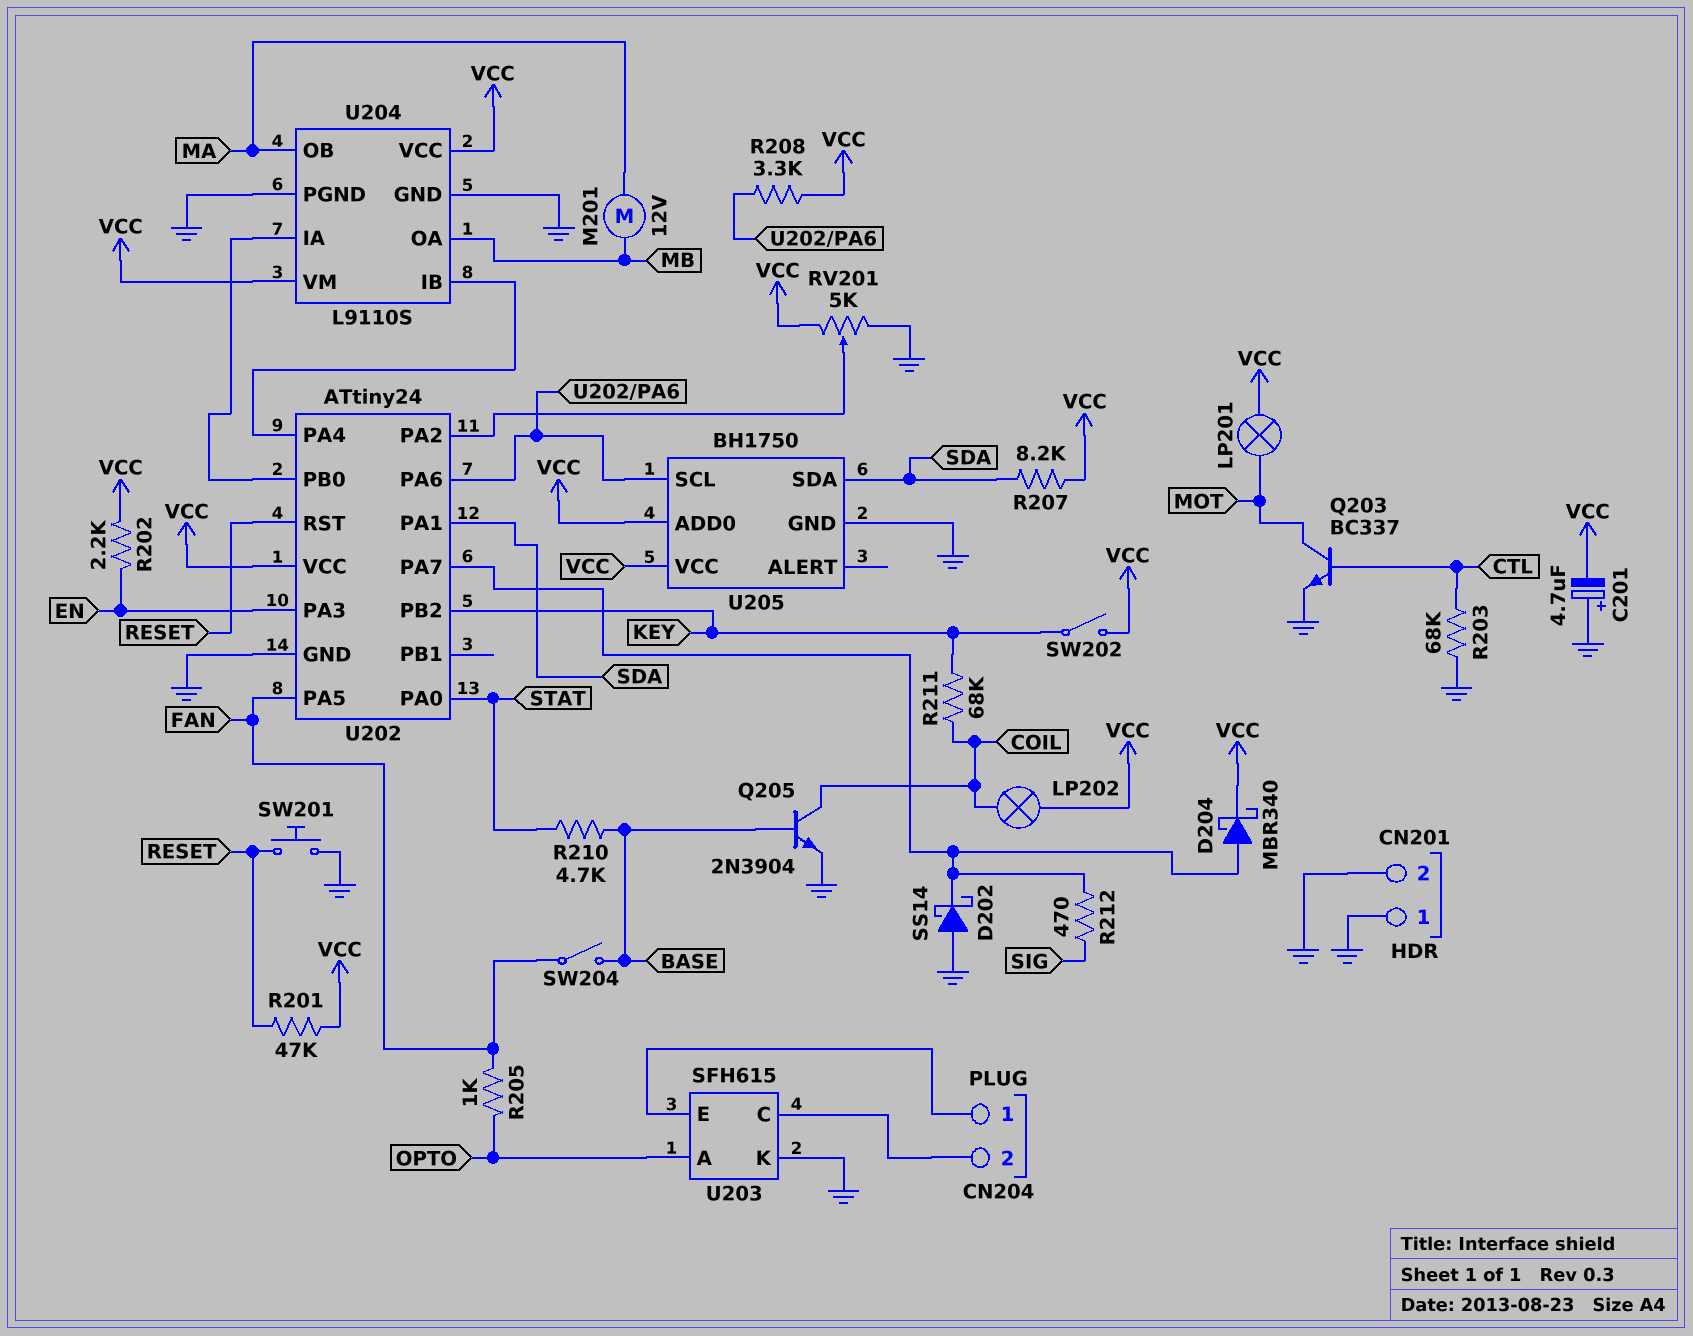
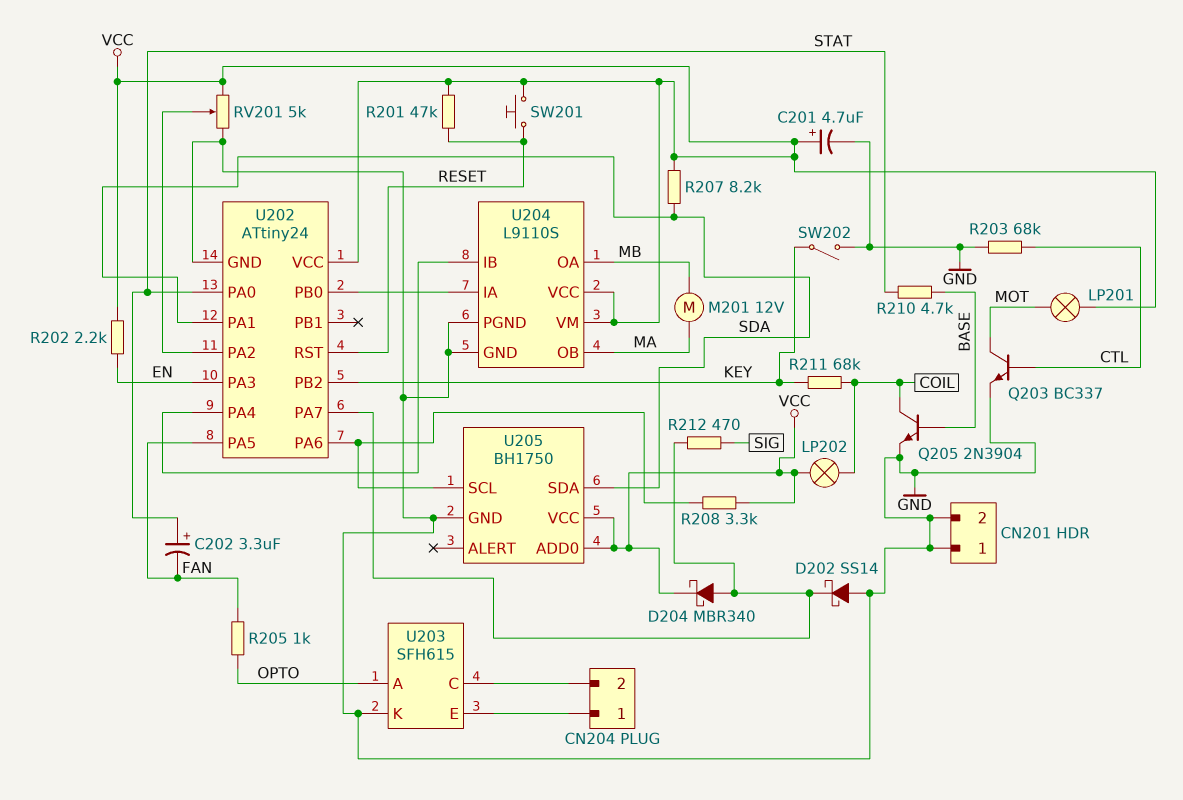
C201: 4.7uF (plus GND, minus VCC) -> 4.7uF (plus VCC, minus GND)
C202: none -> 3.3uF (plus STAT, minus FAN)
SW201: button (GND, RESET) -> button (RESET, VCC)
SW202: switch (KEY, VCC) -> switch (GND, KEY)
SW204: switch (BASE, FAN) -> none

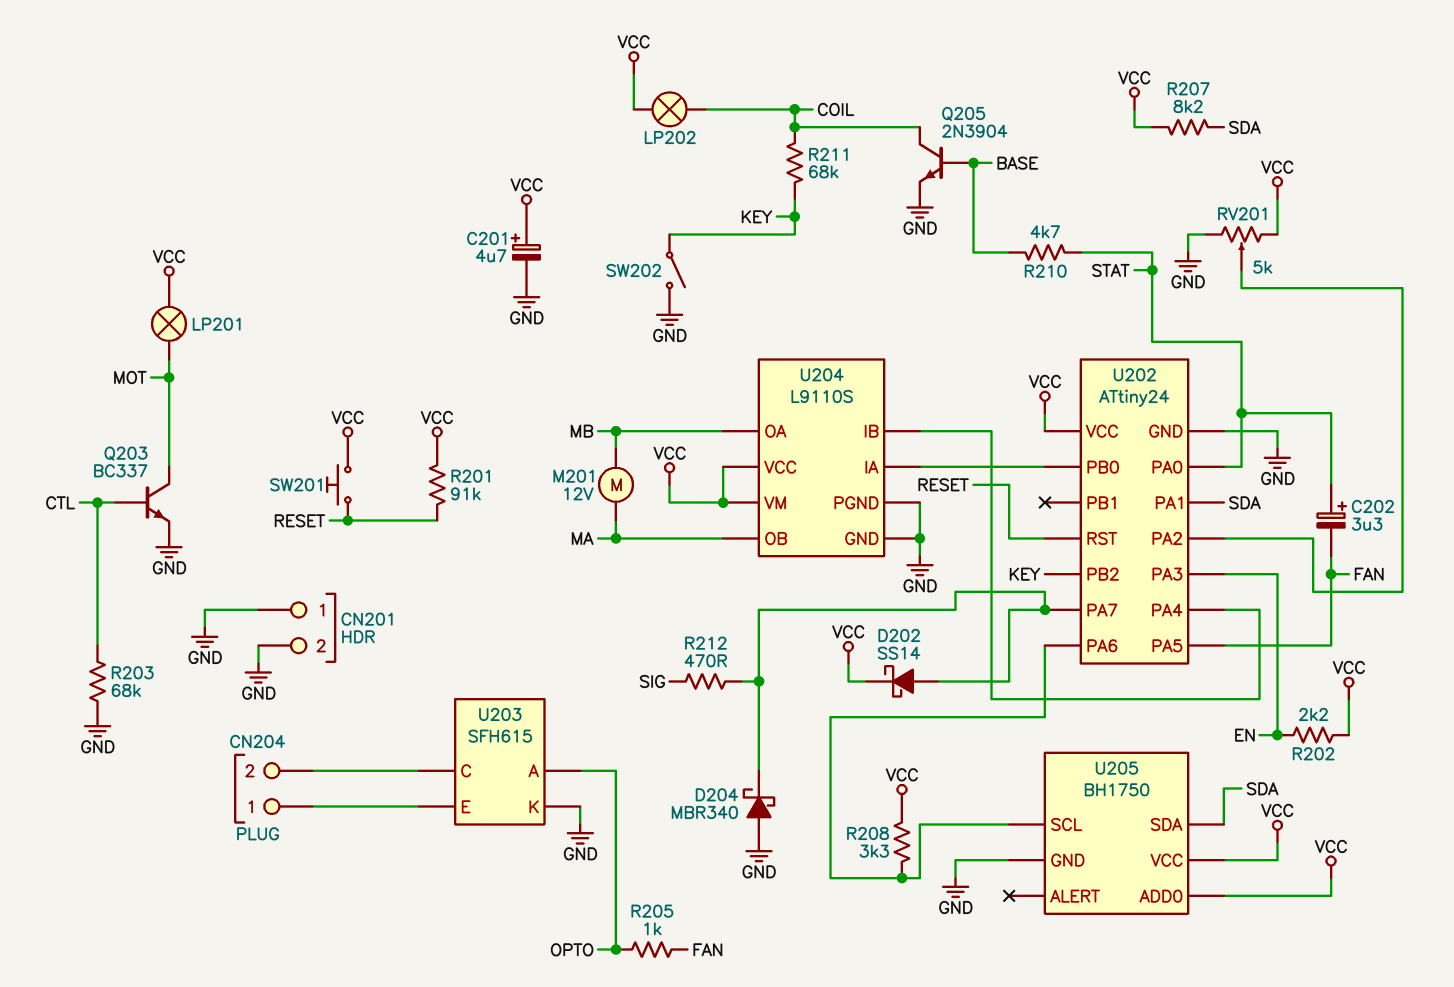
D202: schottky SS14 (A GND, K U202/PA7) -> schottky SS14 (A U202/PA7, K VCC)
D204: schottky MBR340 (A U202/PA7, K VCC) -> schottky MBR340 (A GND, K U202/PA7)
R201: 47k (RESET, VCC) -> 91k (RESET, VCC)

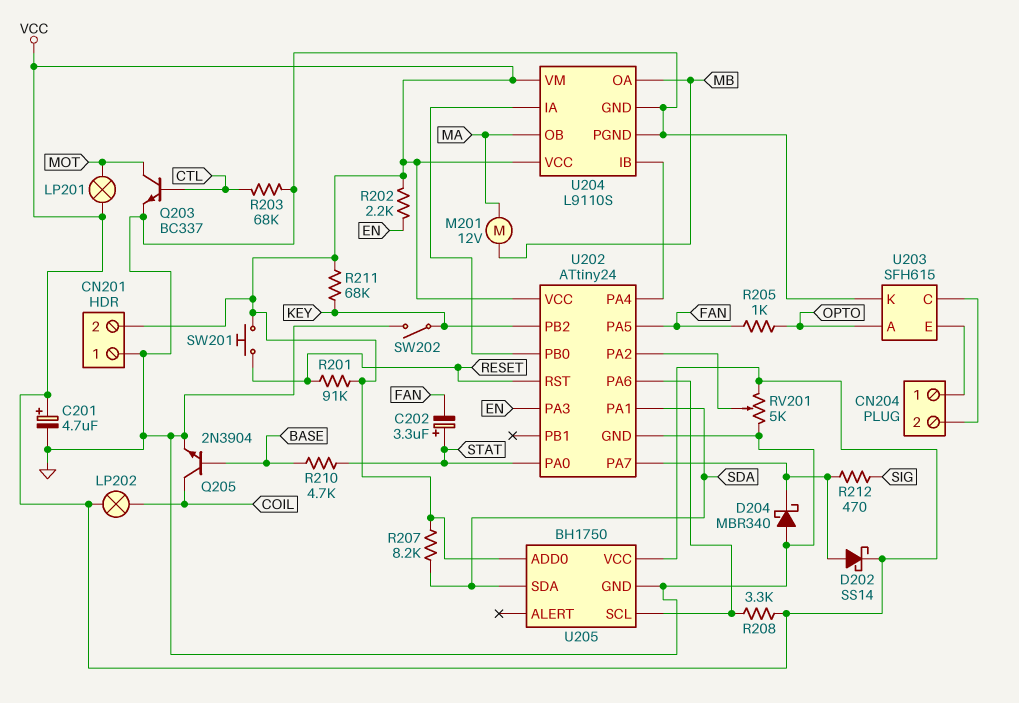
CN201 pin 2: GND -> VCC
R211: 68k (COIL, KEY) -> 68k (KEY, VCC)

